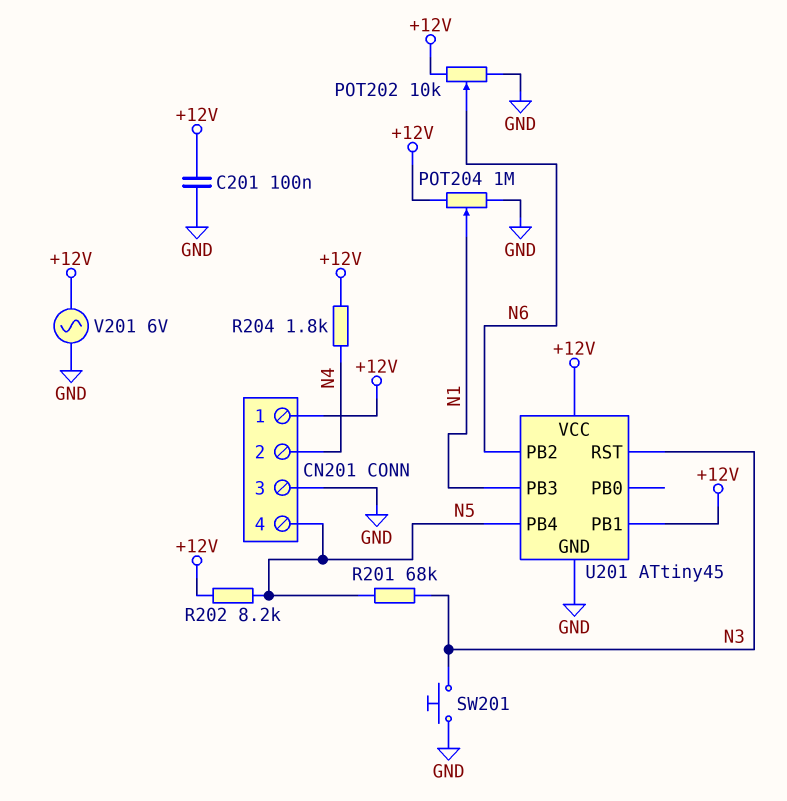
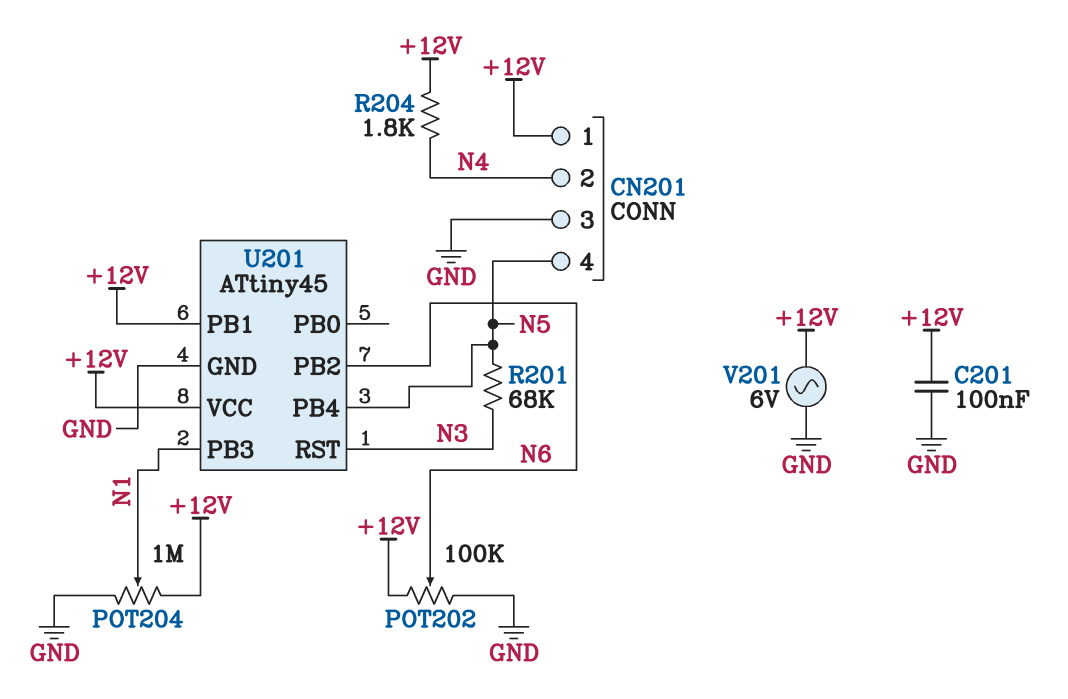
POT202: 10k (+12V, GND, wiper N6) -> 100k (+12V, GND, wiper N6)
R202: 8.2k (+12V, N5) -> none
SW201: button (GND, N3) -> none

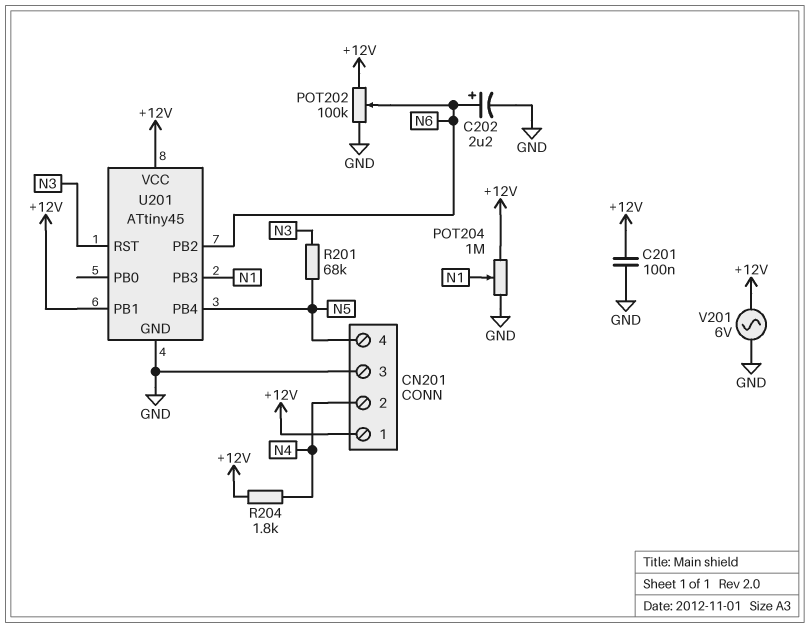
C202: none -> 2.2uF (plus N6, minus GND)

